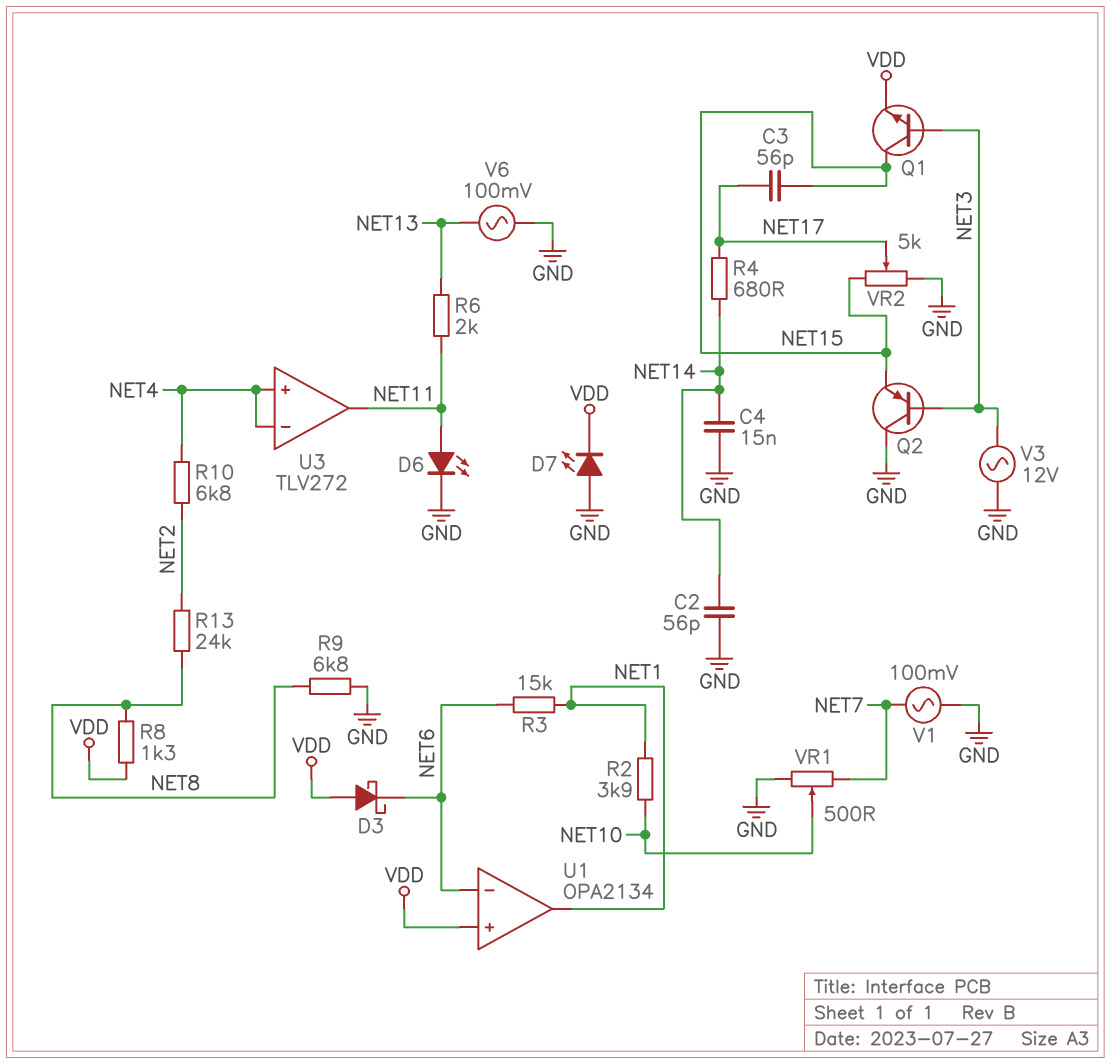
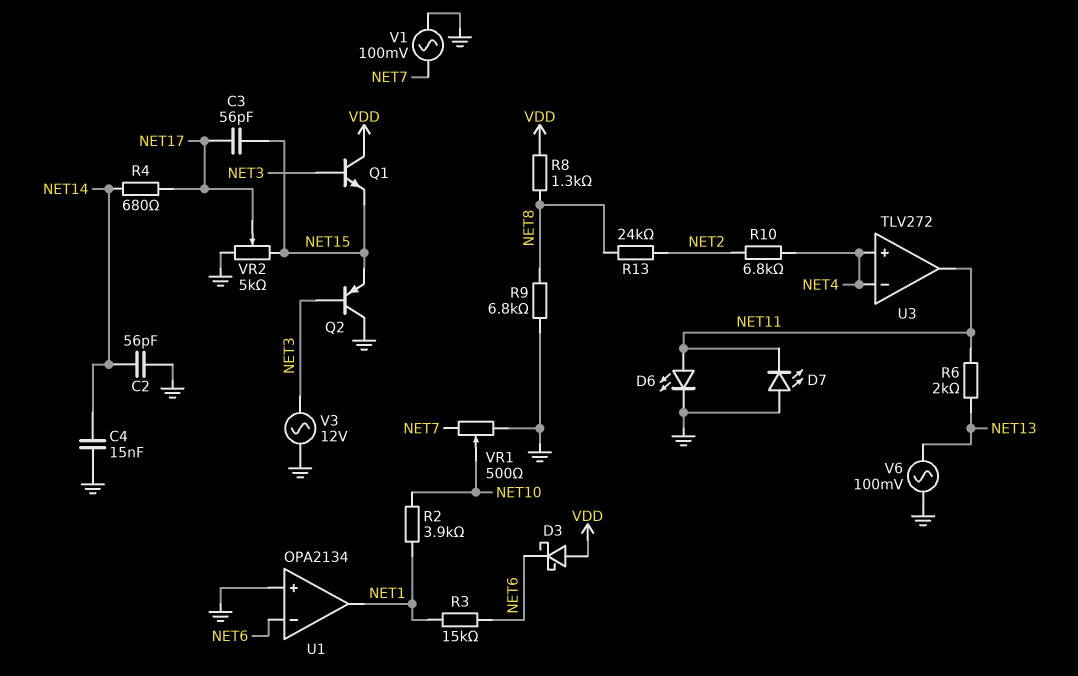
D7: LED (A GND, K VDD) -> LED (A GND, K NET11)
Q1: NPN (B NET3, C NET15, E VDD) -> NPN (B NET3, C VDD, E NET15)
U1 pin in+: VDD -> GND

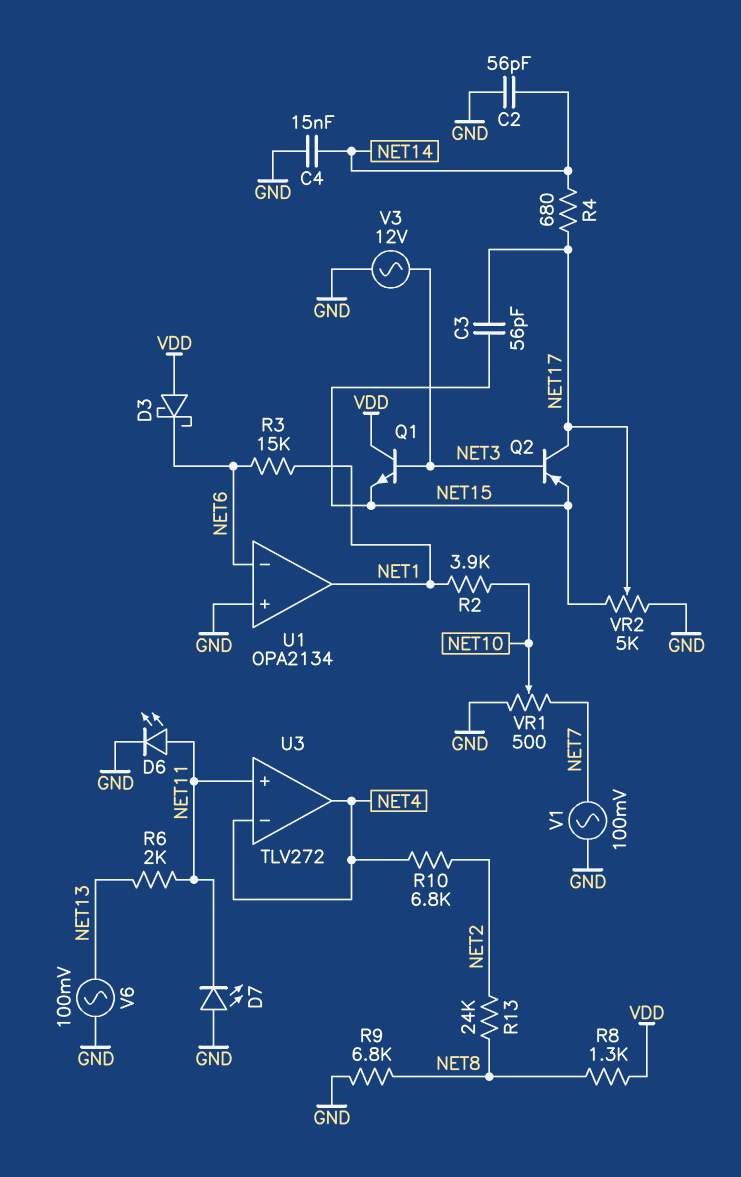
Q2: PNP (B NET3, C GND, E NET15) -> PNP (B NET3, C NET17, E NET15)
U3 pin in+: NET4 -> NET11
U3 pin out: NET11 -> NET4

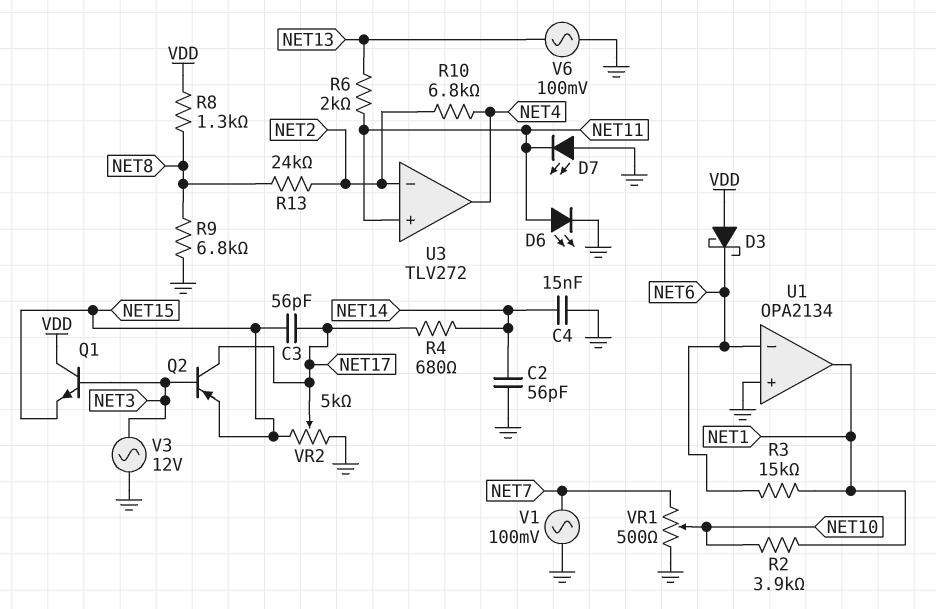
U3 pin in-: NET4 -> NET2

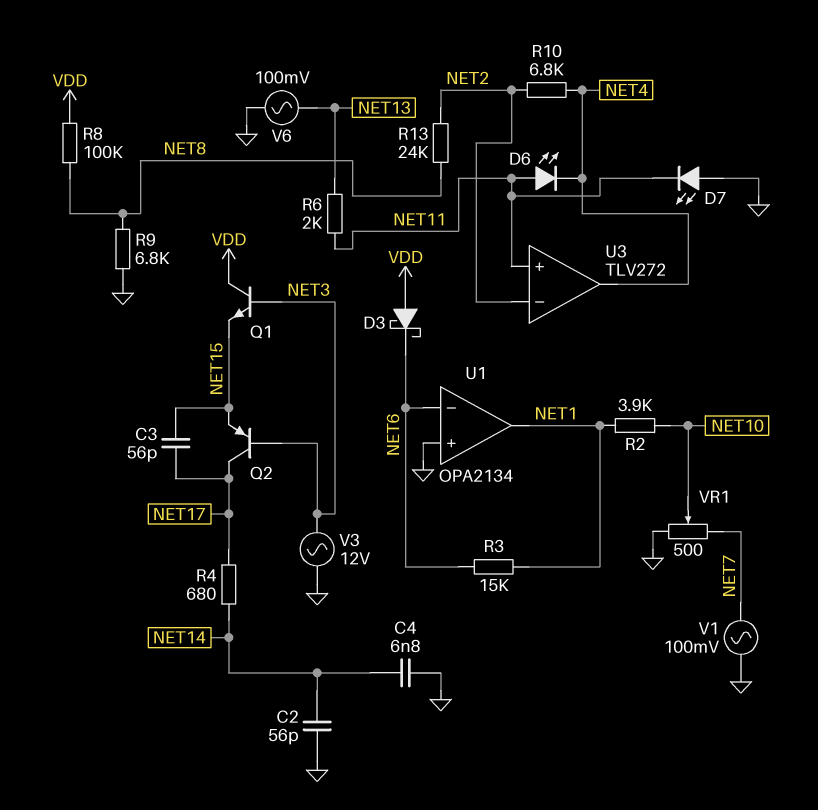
C4: 15nF (GND, NET14) -> 6.8nF (GND, NET14)
D6: LED (A NET11, K GND) -> LED (A NET11, K NET4)
R8: 1.3k (NET8, VDD) -> 100k (NET8, VDD)
VR2: 5k (GND, NET15, wiper NET17) -> none

